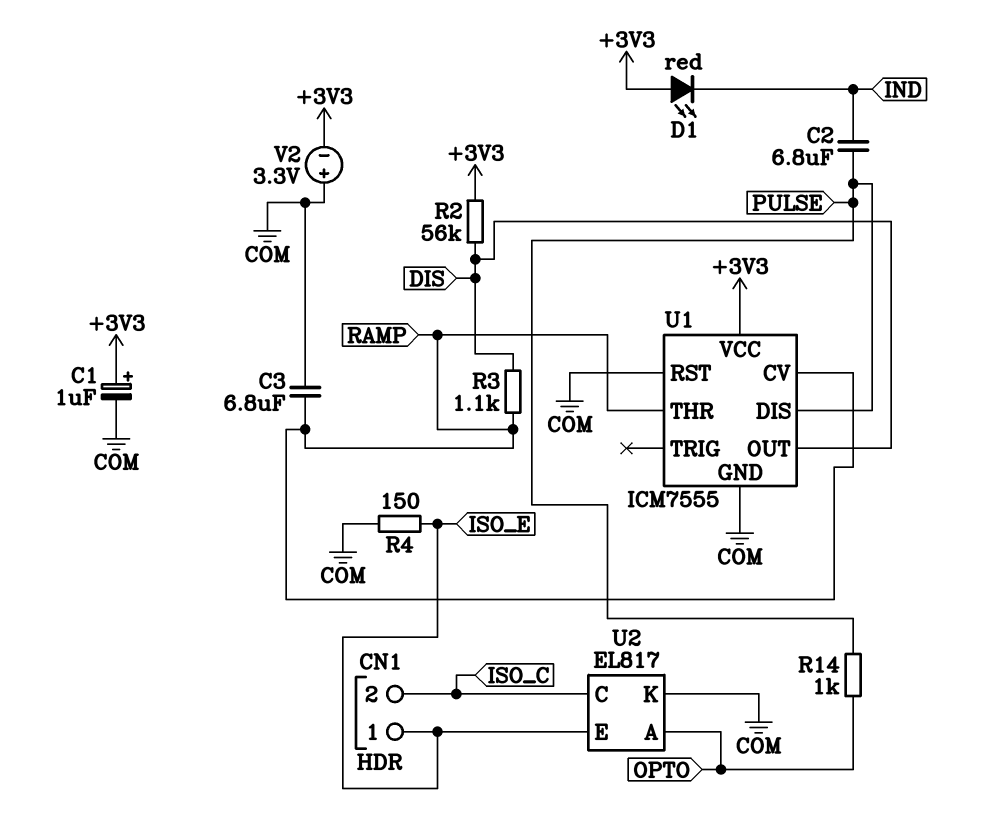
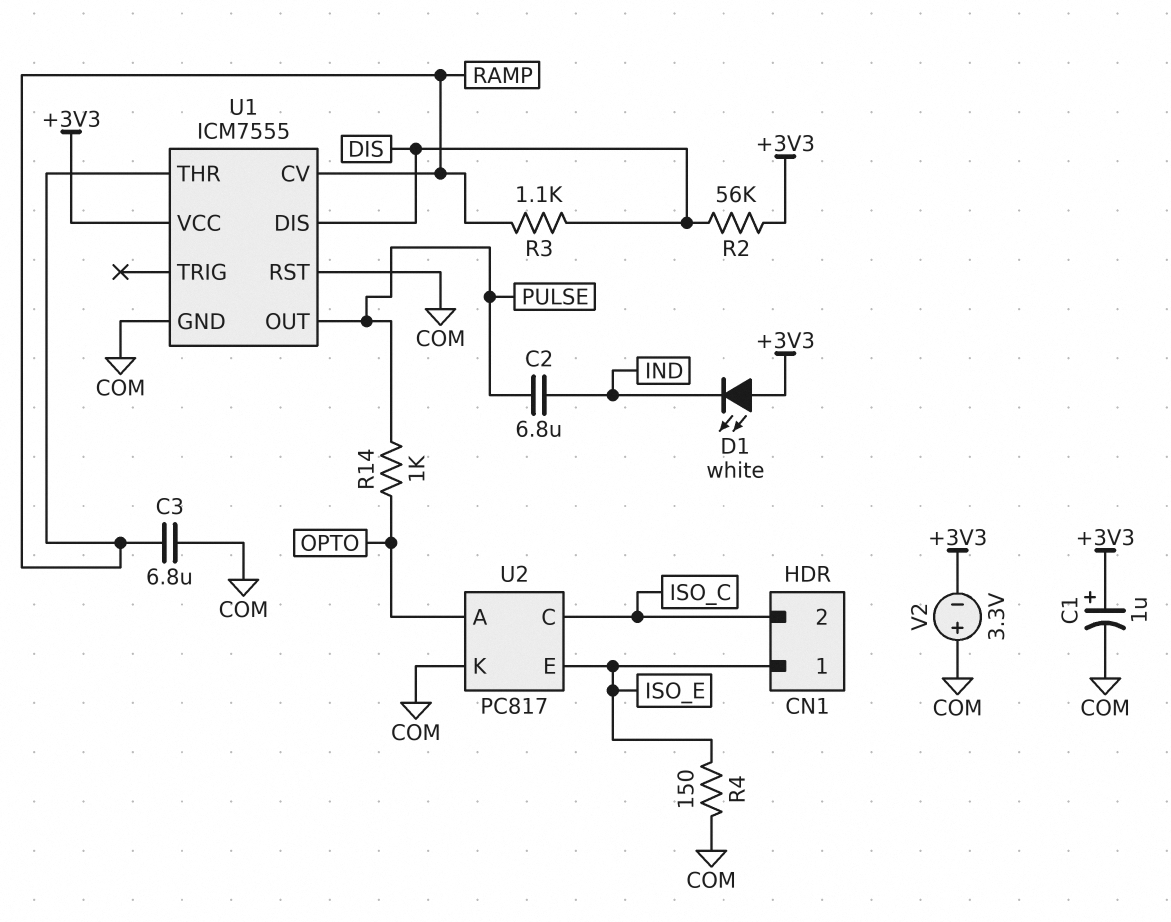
D1: LED red (A +3V3, K IND) -> LED white (A +3V3, K IND)
U1 pin DIS: PULSE -> DIS
U1 pin OUT: DIS -> PULSE
U2: EL817 -> PC817

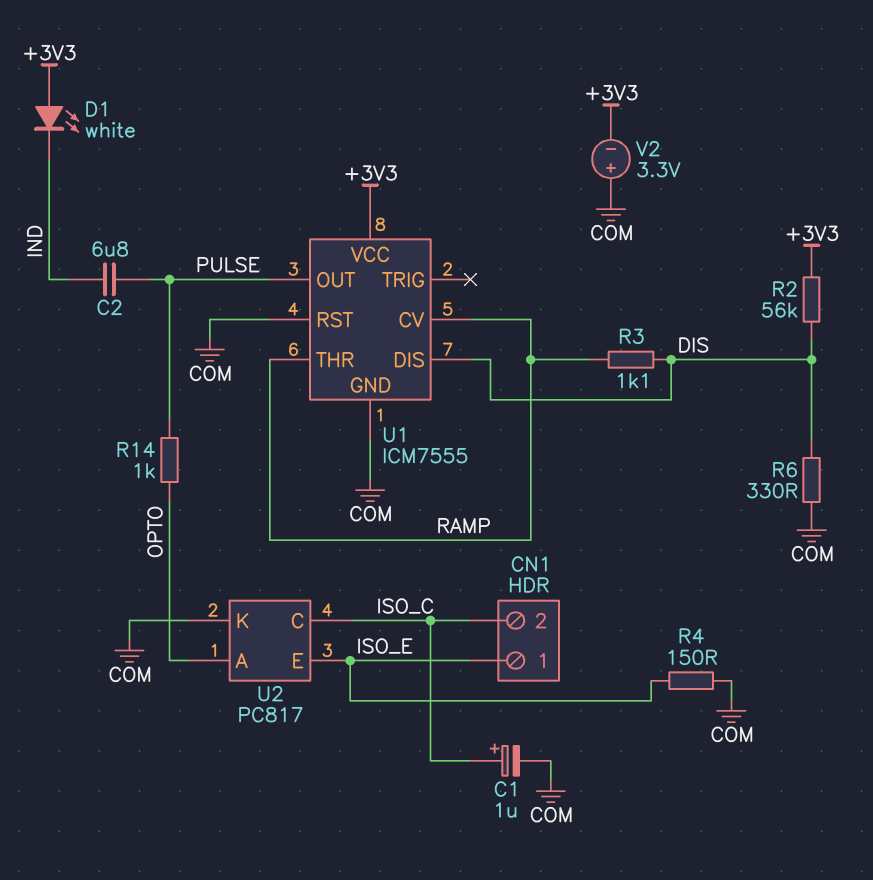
C1: 1uF (plus +3V3, minus COM) -> 1uF (plus ISO_C, minus COM)
C3: 6.8uF (COM, RAMP) -> none
R6: none -> 330 (COM, DIS)

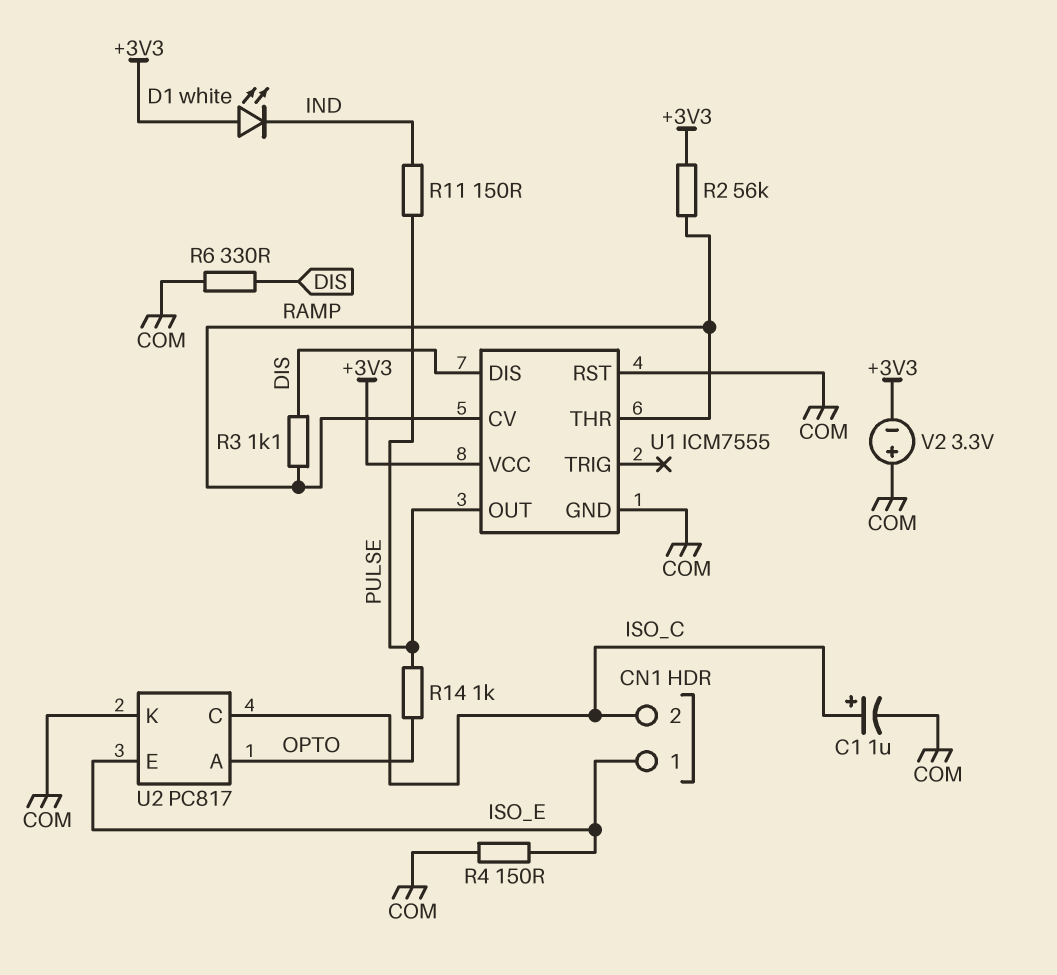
C2: 6.8uF (IND, PULSE) -> none
R2: 56k (+3V3, DIS) -> 56k (+3V3, RAMP)
R11: none -> 150 (IND, PULSE)

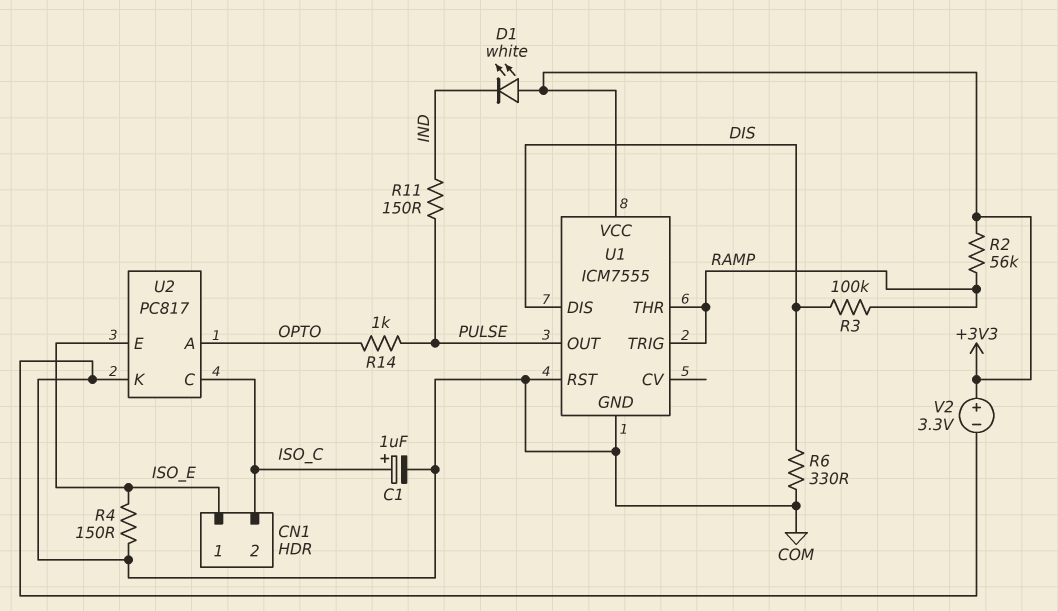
R3: 1.1k (DIS, RAMP) -> 100k (DIS, RAMP)
U1 pin CV: RAMP -> none
U1 pin TRIG: none -> RAMP
V2: 3.3V (plus COM, minus +3V3) -> 3.3V (plus +3V3, minus COM)

